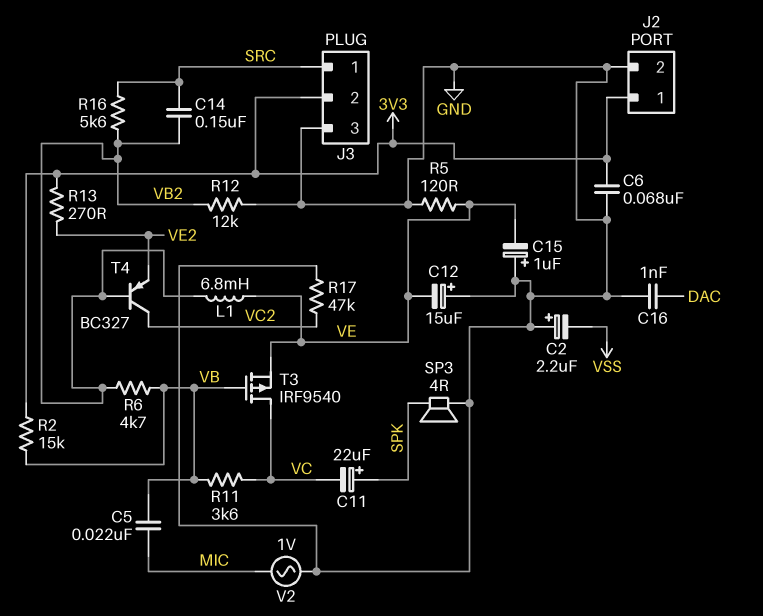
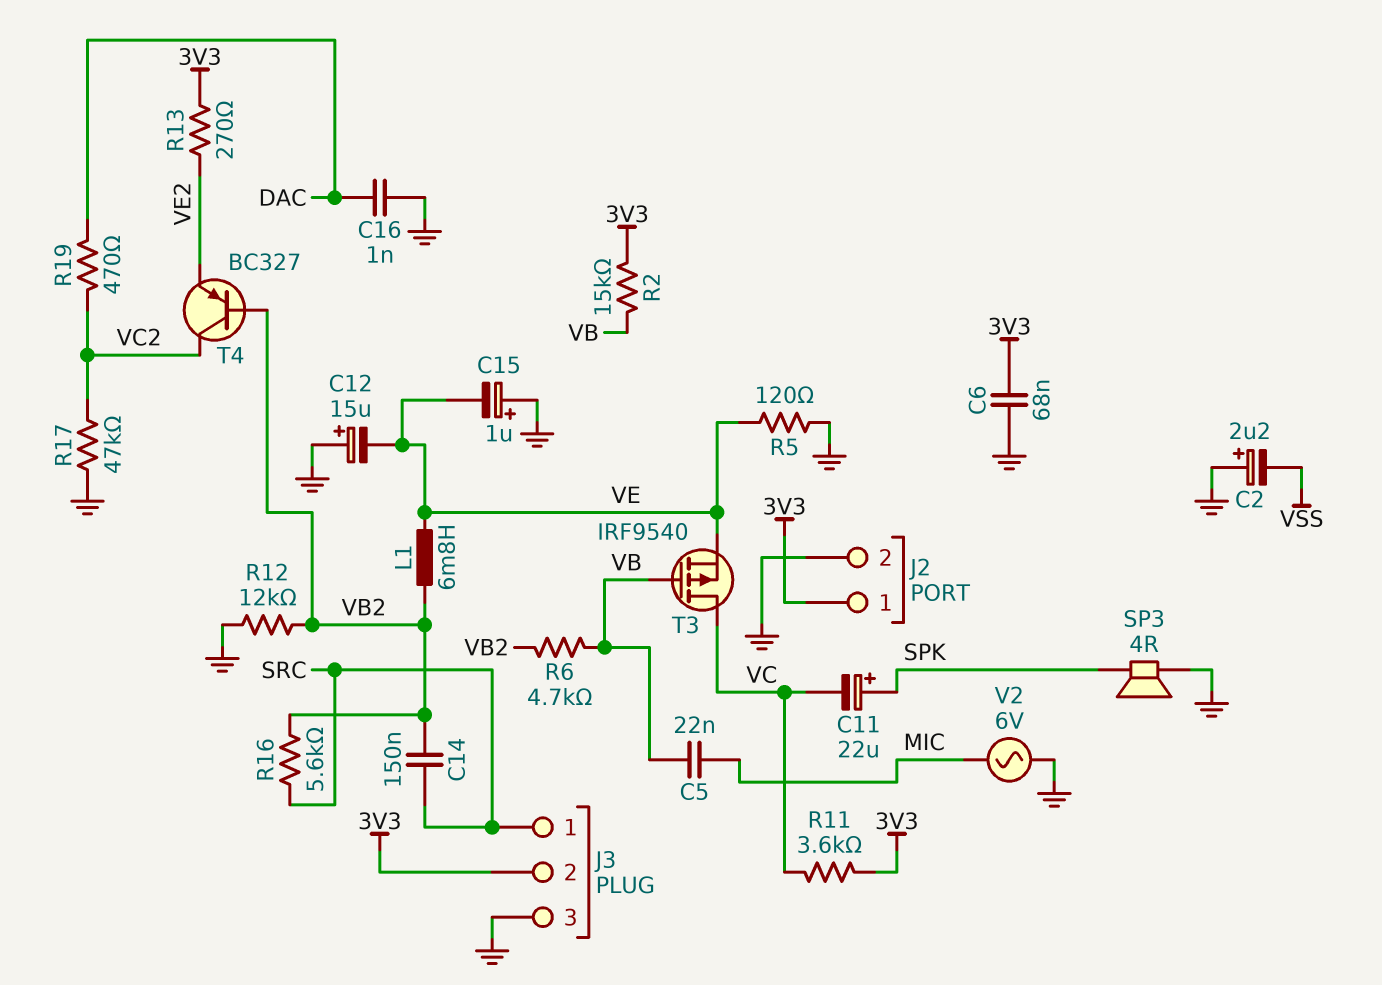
R11: 3.6k (VB, VC) -> 3.6k (3V3, VC)
R19: none -> 470 (DAC, VC2)
V2: AC 1V (GND, MIC) -> AC 6V (GND, MIC)

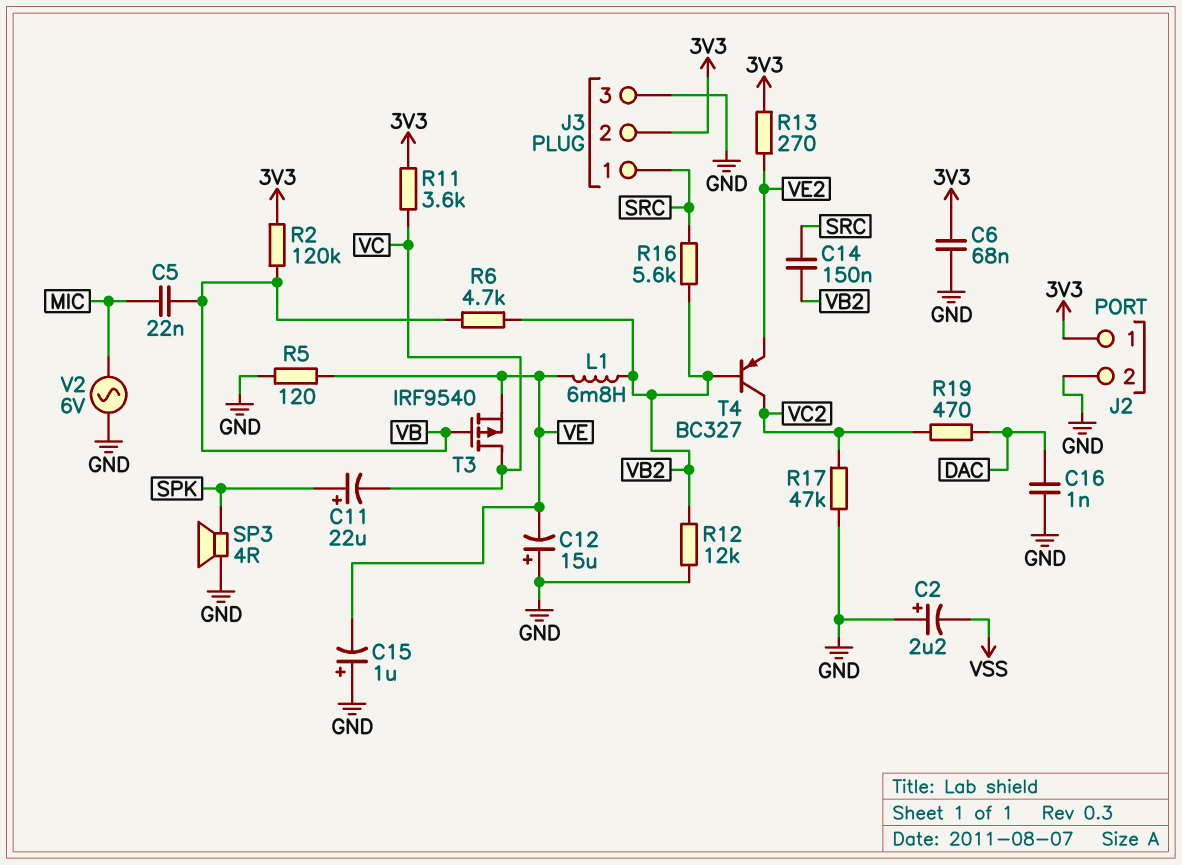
R2: 15k (3V3, VB) -> 120k (3V3, VB)

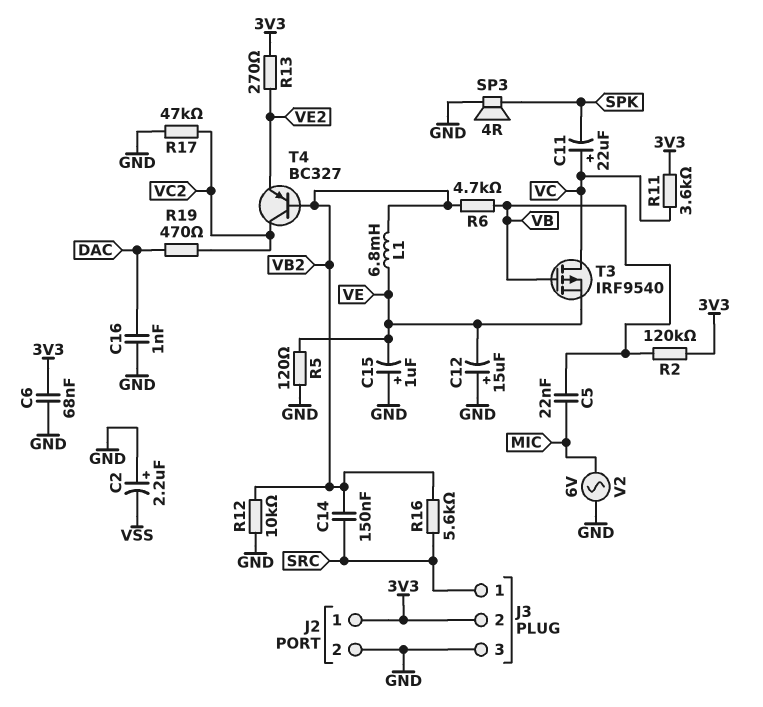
C11: 22uF (plus SPK, minus VC) -> 22uF (plus VC, minus SPK)
R12: 12k (GND, VB2) -> 10k (GND, VB2)

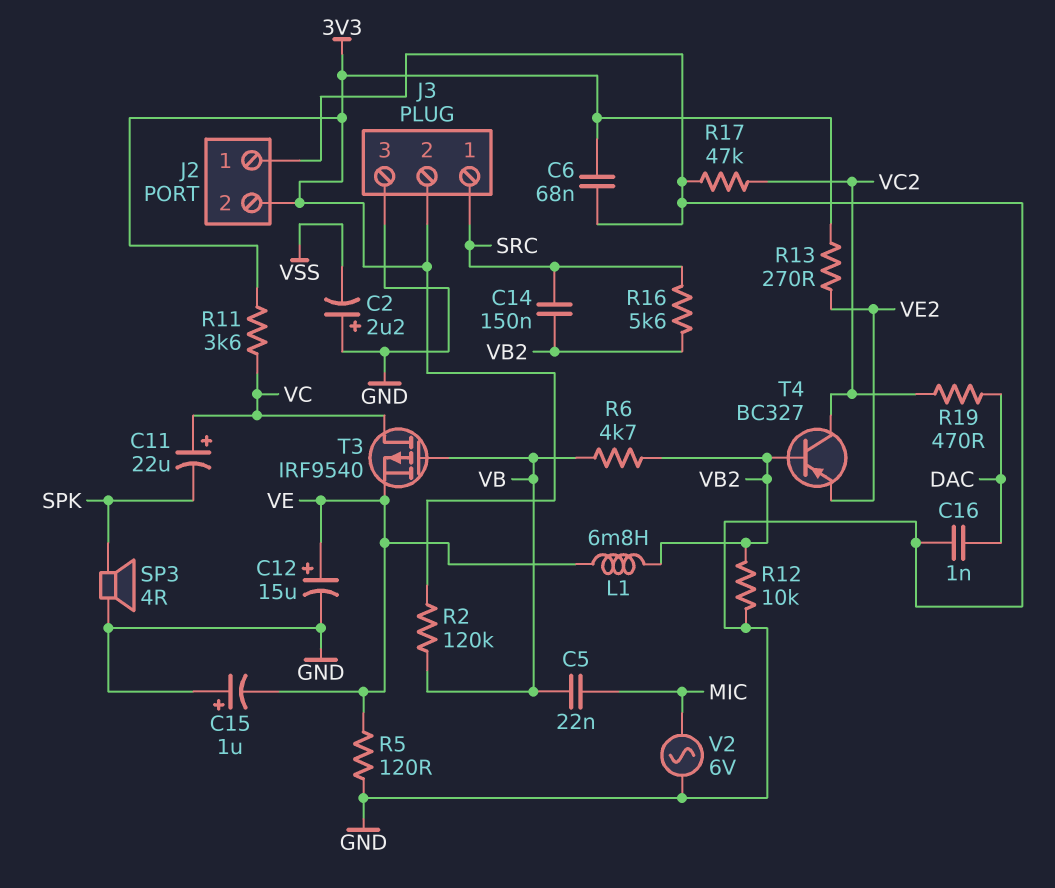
C12: 15uF (plus GND, minus VE) -> 15uF (plus VE, minus GND)
J2 pin 1: 3V3 -> GND
J2 pin 2: GND -> 3V3

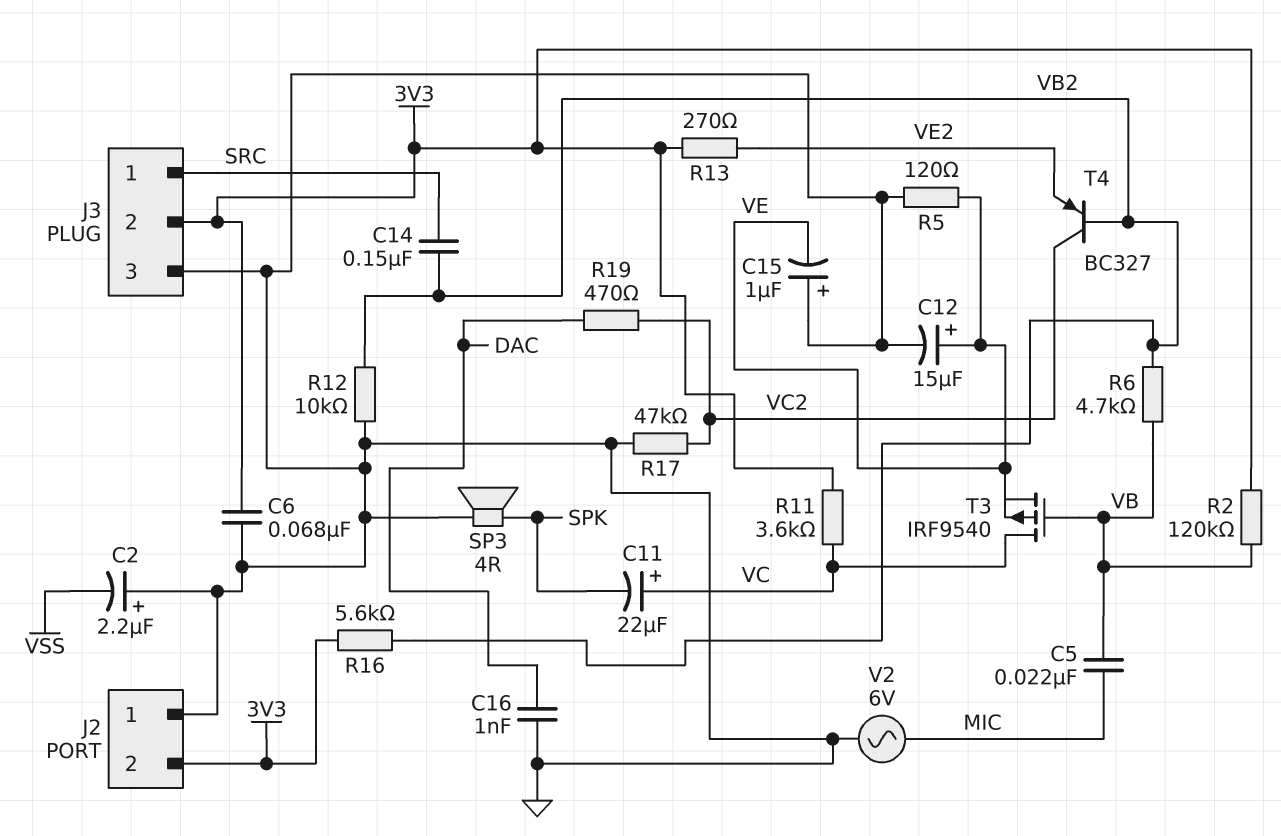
L1: 6.8mH (VB2, VE) -> none
R16: 5.6k (SRC, VB2) -> 5.6k (3V3, VB2)

